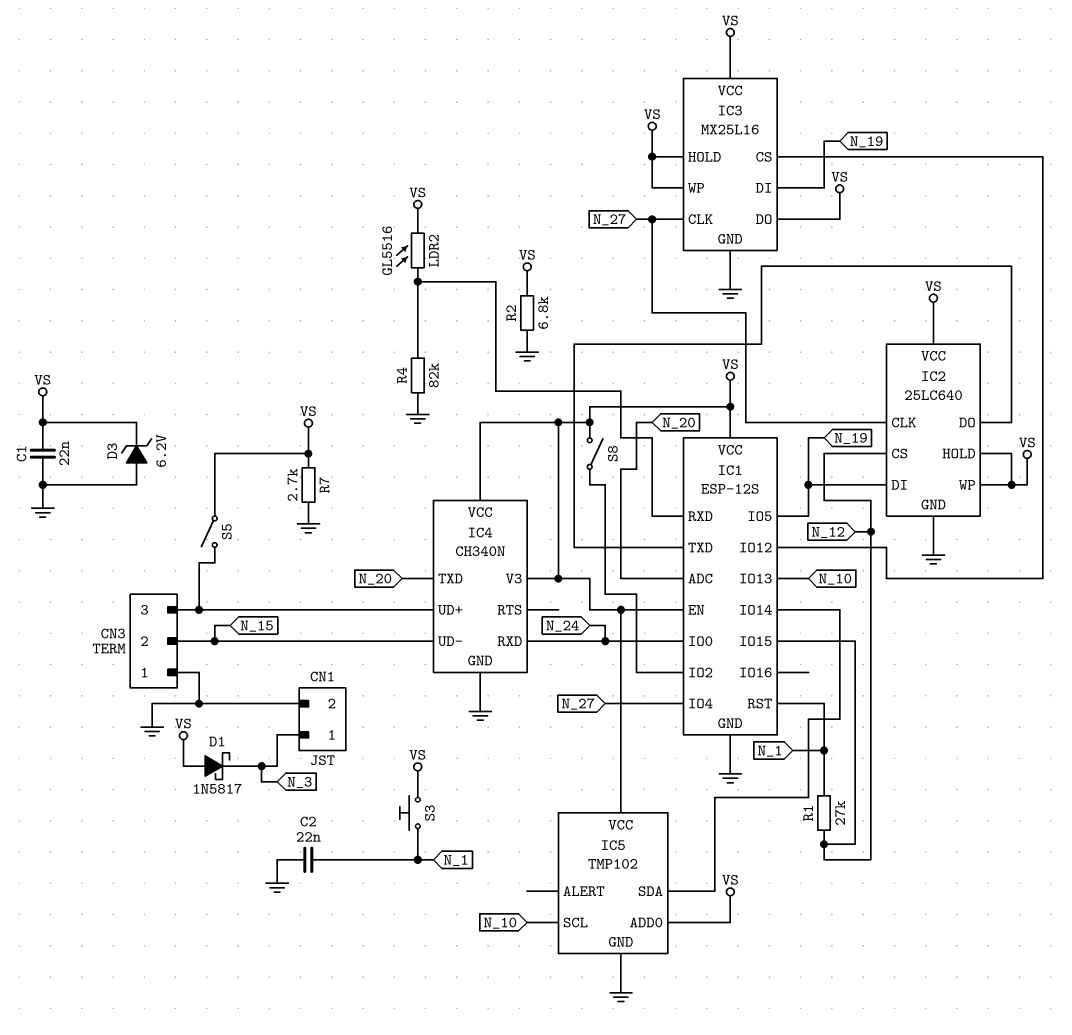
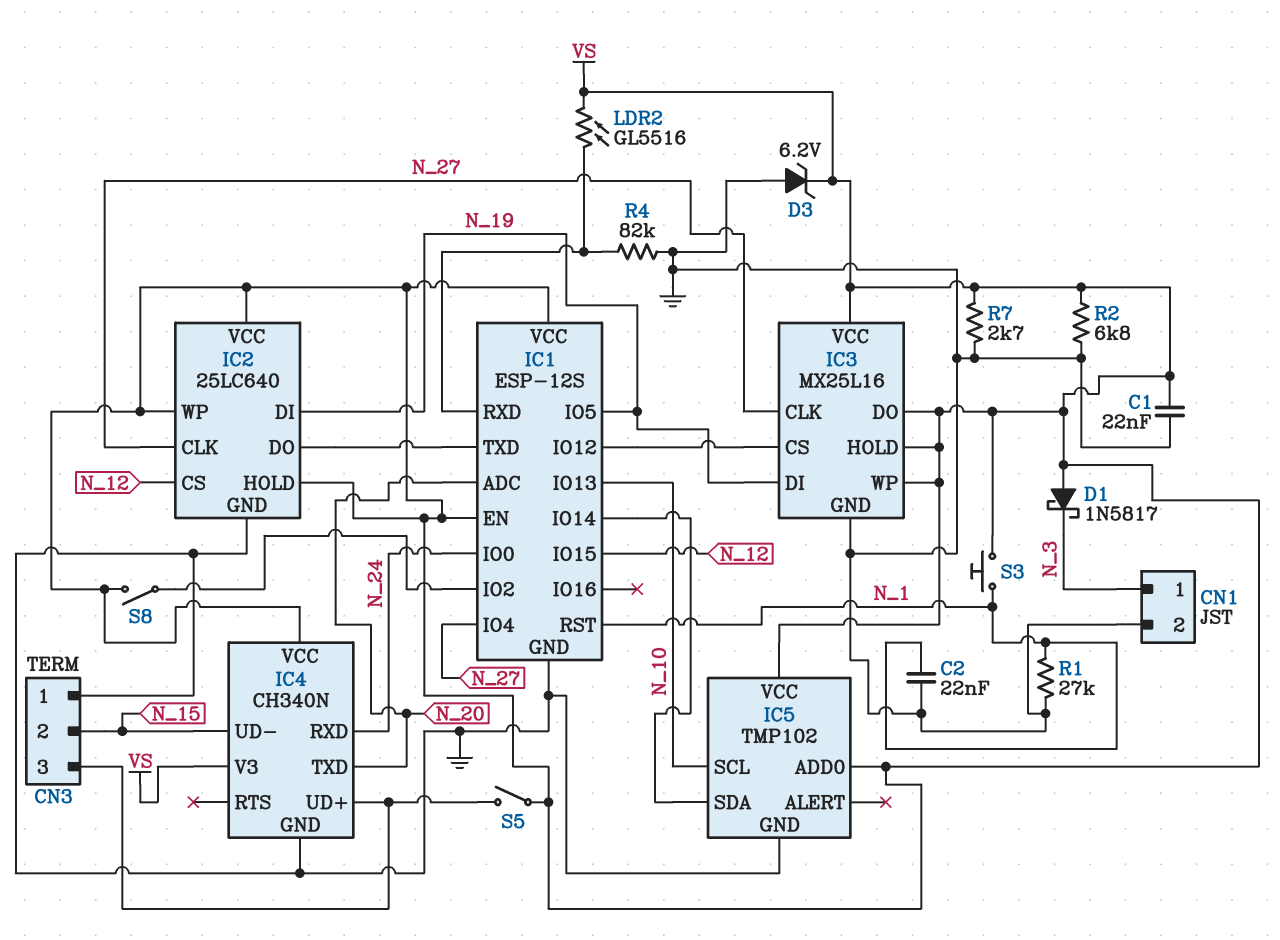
R1: 27k (N_1, N_12) -> 27k (GND, N_1)

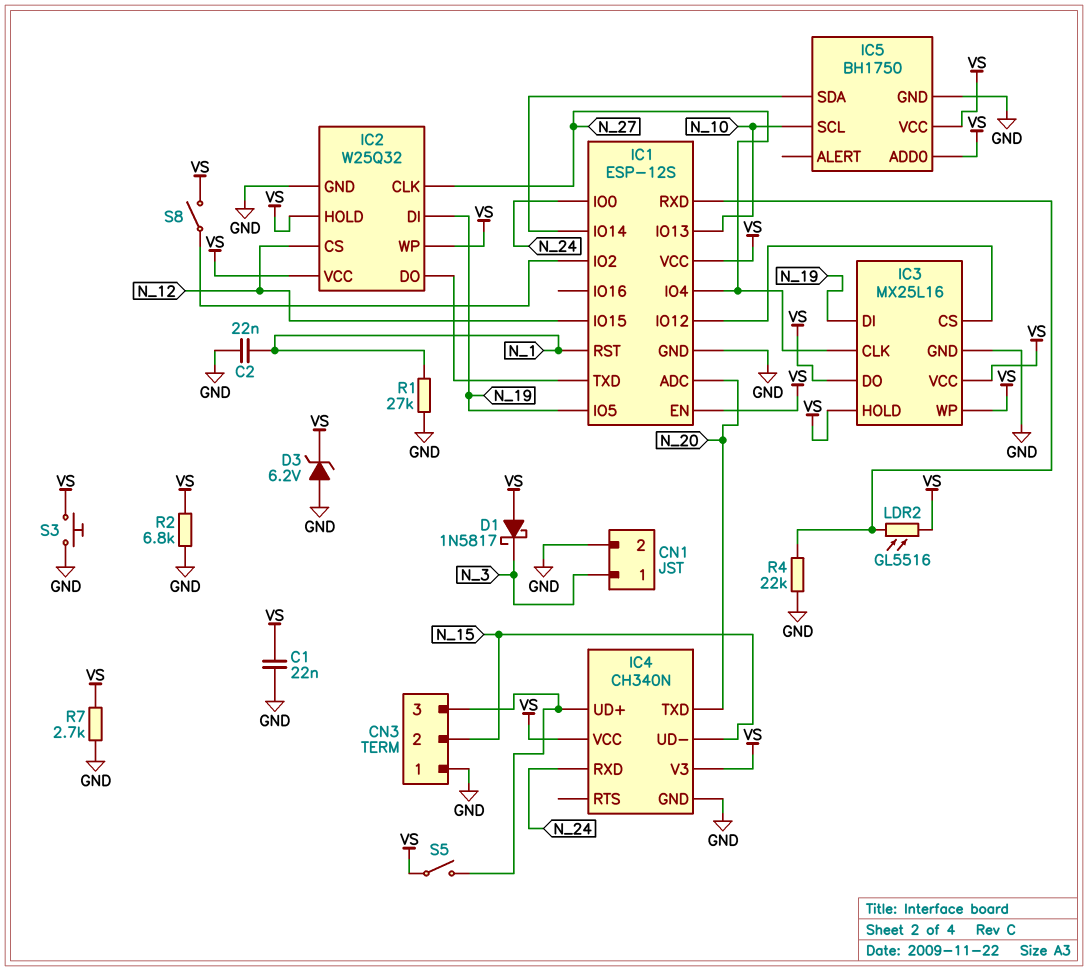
IC2: 25LC640 -> W25Q32
IC5: TMP102 -> BH1750
R4: 82k (GND, IC1/RXD) -> 22k (GND, IC1/RXD)
S3: button (N_1, VS) -> button (GND, VS)

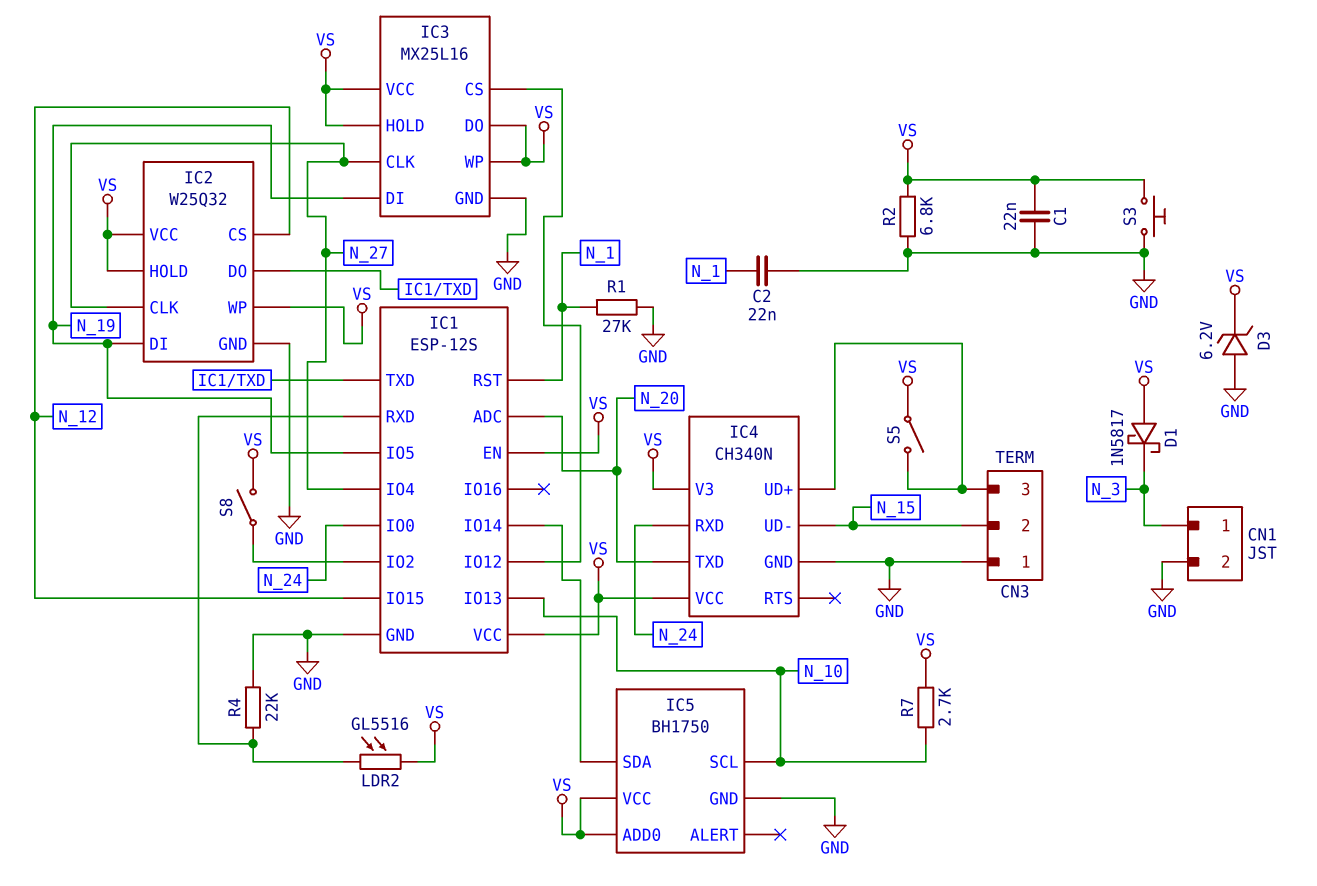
R7: 2.7k (GND, VS) -> 2.7k (N_10, VS)

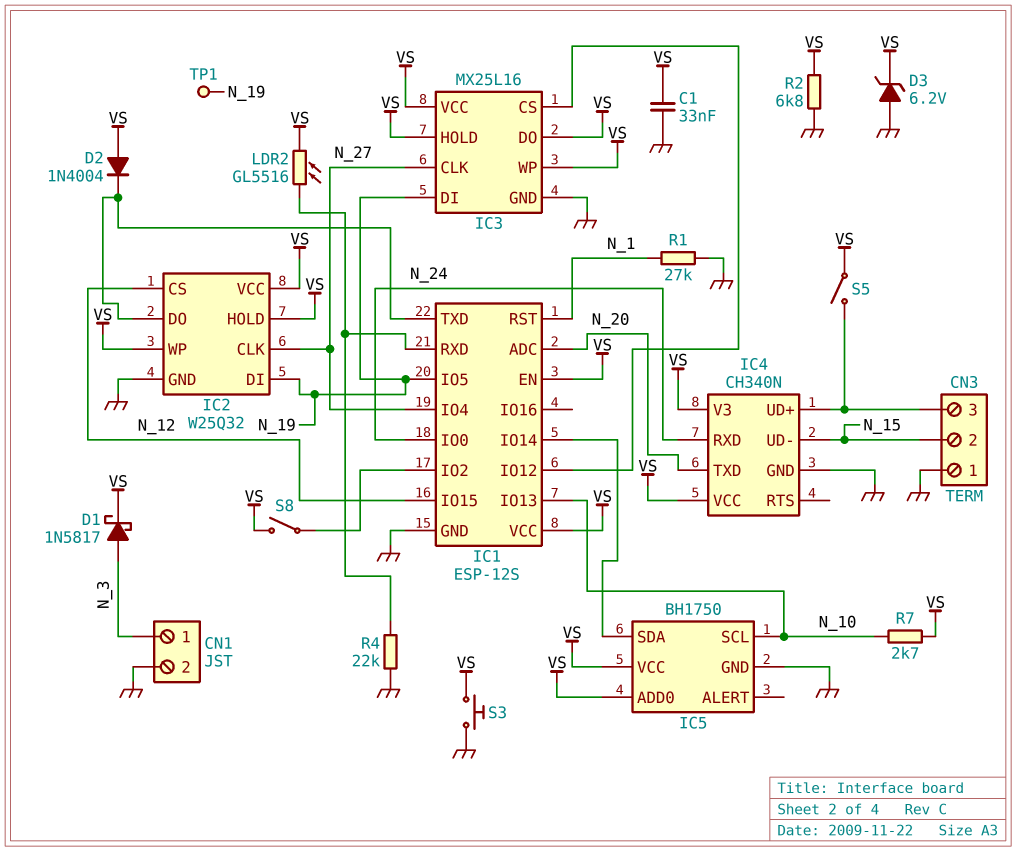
C1: 22nF (GND, VS) -> 33nF (GND, VS)
C2: 22nF (GND, N_1) -> none
D1: schottky 1N5817 (A VS, K N_3) -> schottky 1N5817 (A N_3, K VS)
D2: none -> diode 1N4004 (A VS, K IC1/TXD)
TP1: none -> test point (N_19)

